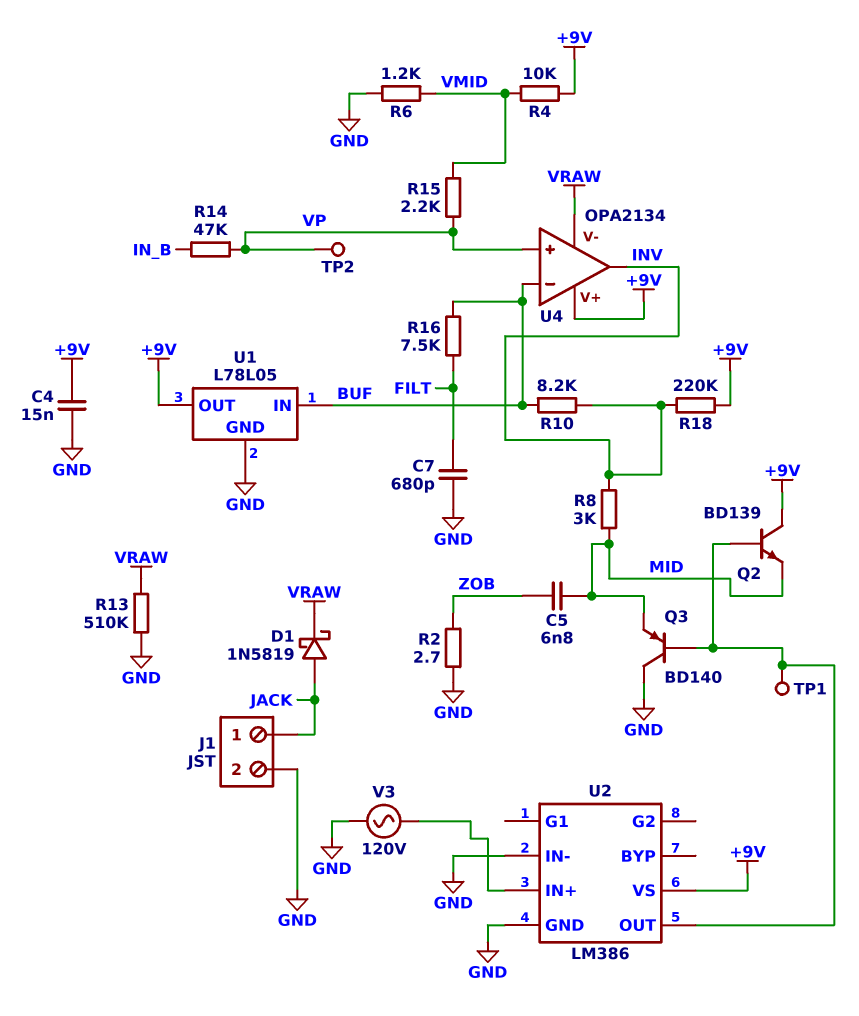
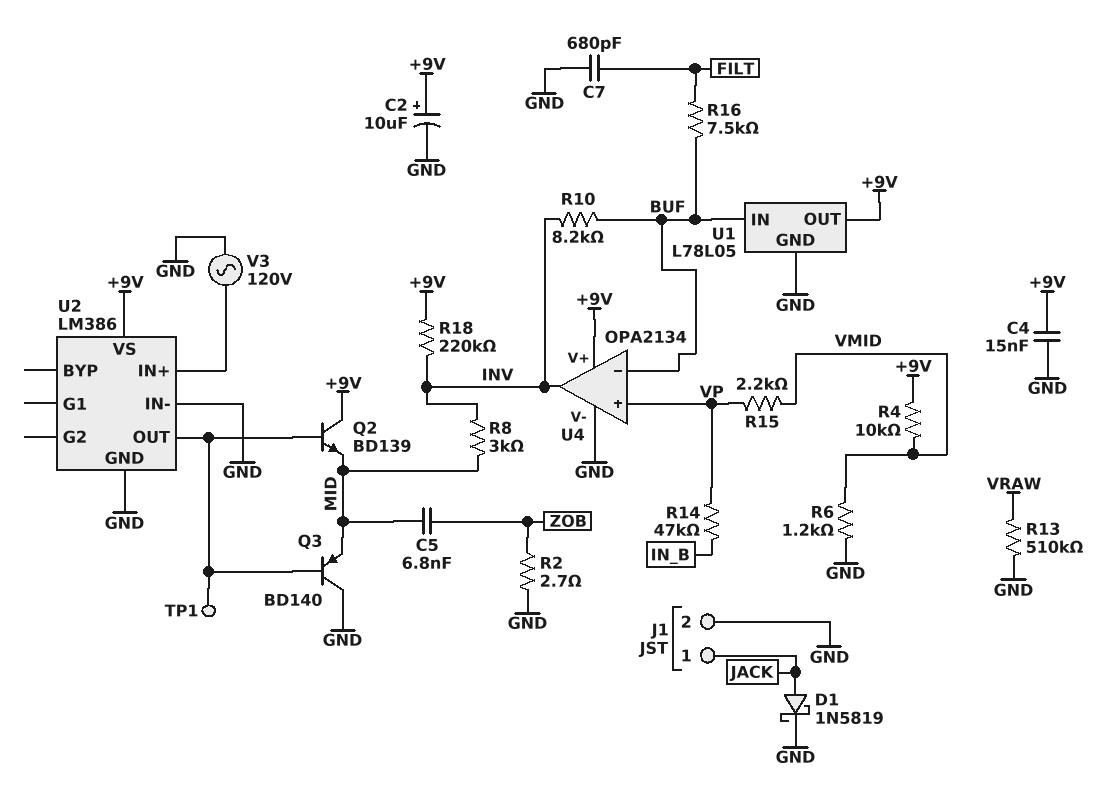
C2: none -> 10uF (plus +9V, minus GND)
D1: schottky 1N5819 (A JACK, K VRAW) -> schottky 1N5819 (A JACK, K GND)
TP2: test point (VP) -> none
U4 pin V-: VRAW -> GND

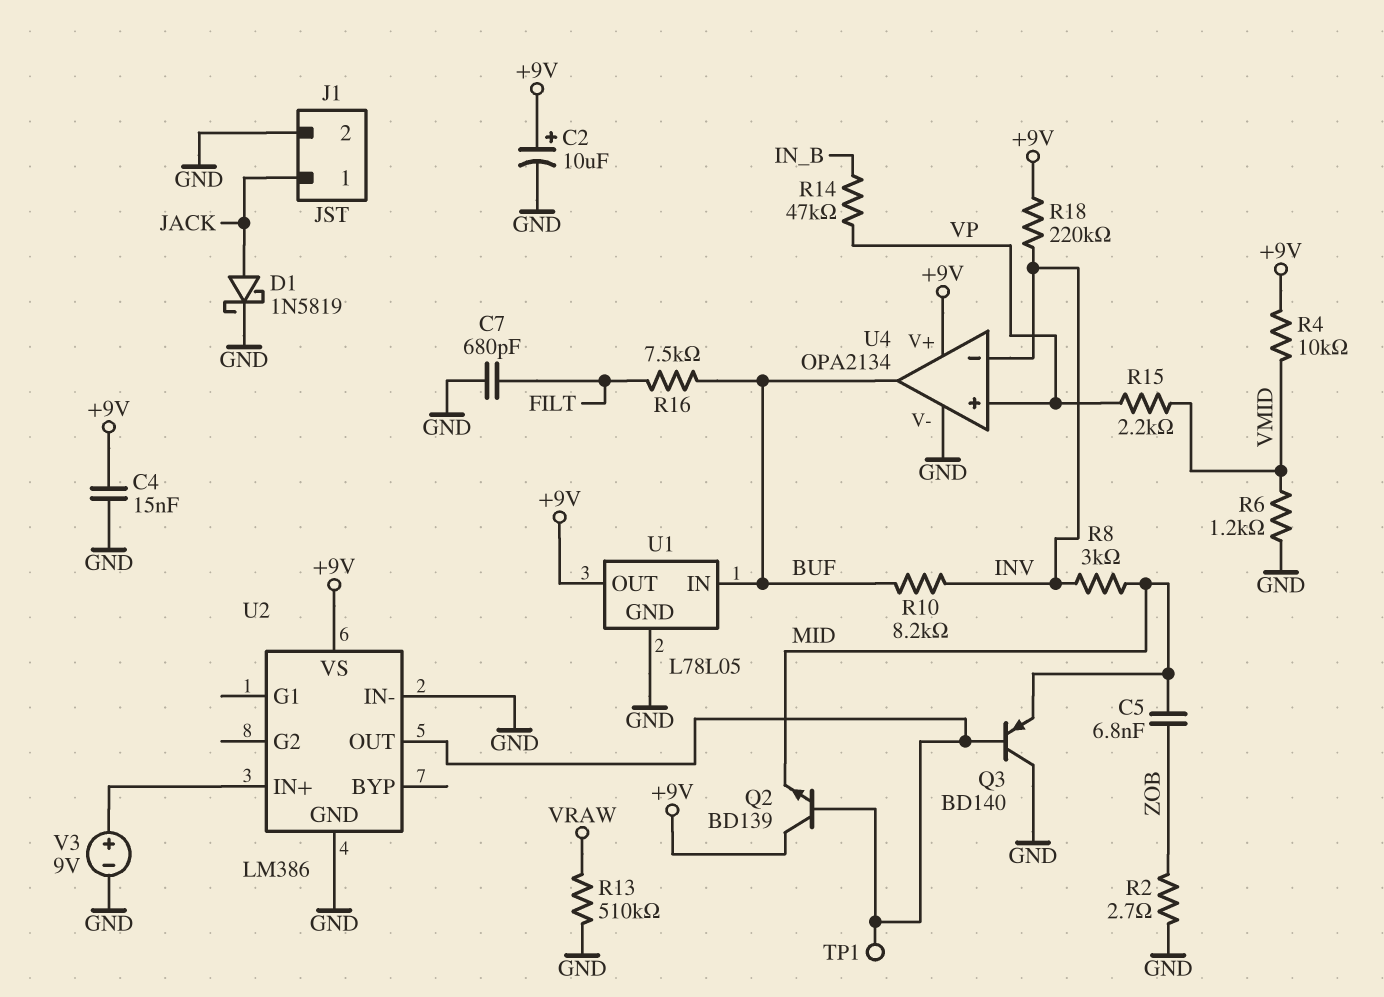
U4 pin in-: BUF -> INV
U4 pin out: INV -> BUF
V3: AC 120V (GND, U2/IN+) -> 9V (plus U2/IN+, minus GND)

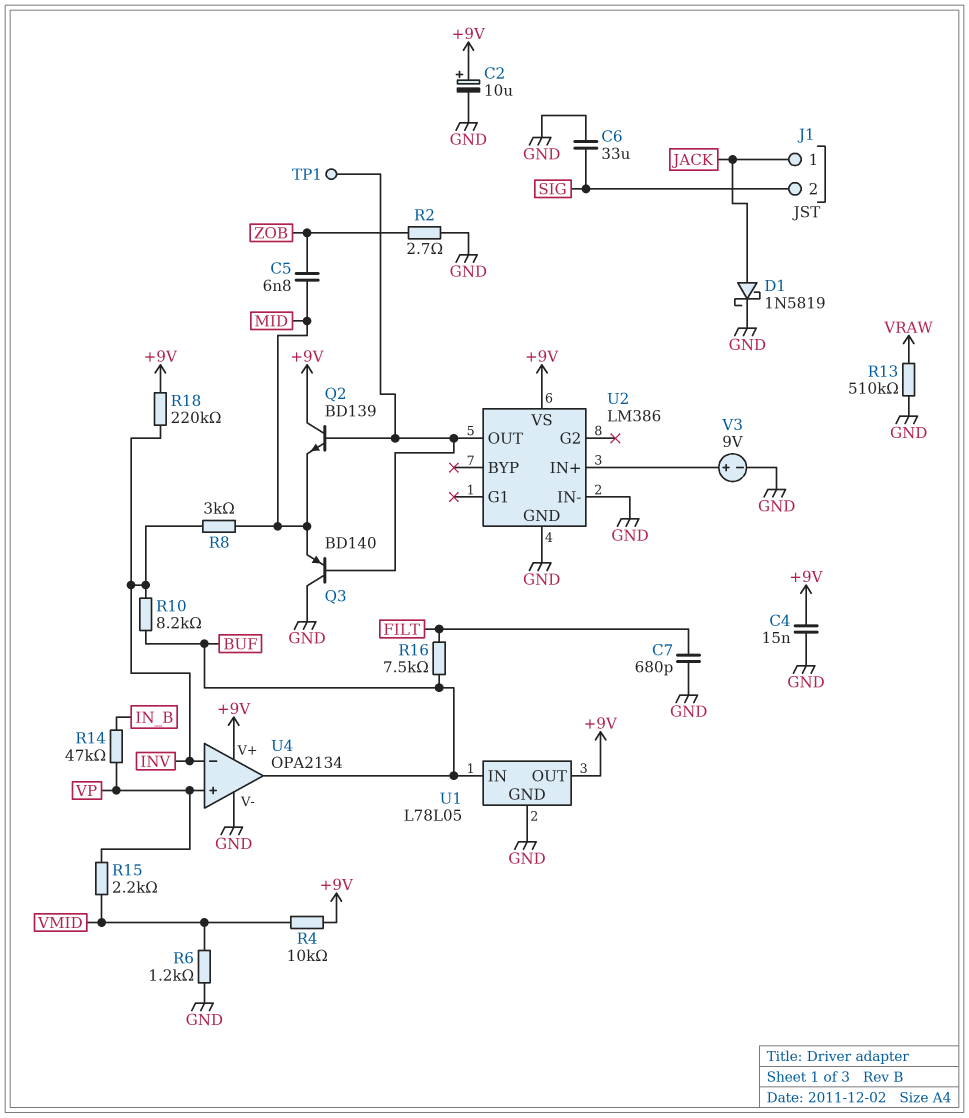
C6: none -> 33uF (GND, SIG)
J1 pin 2: GND -> SIG

